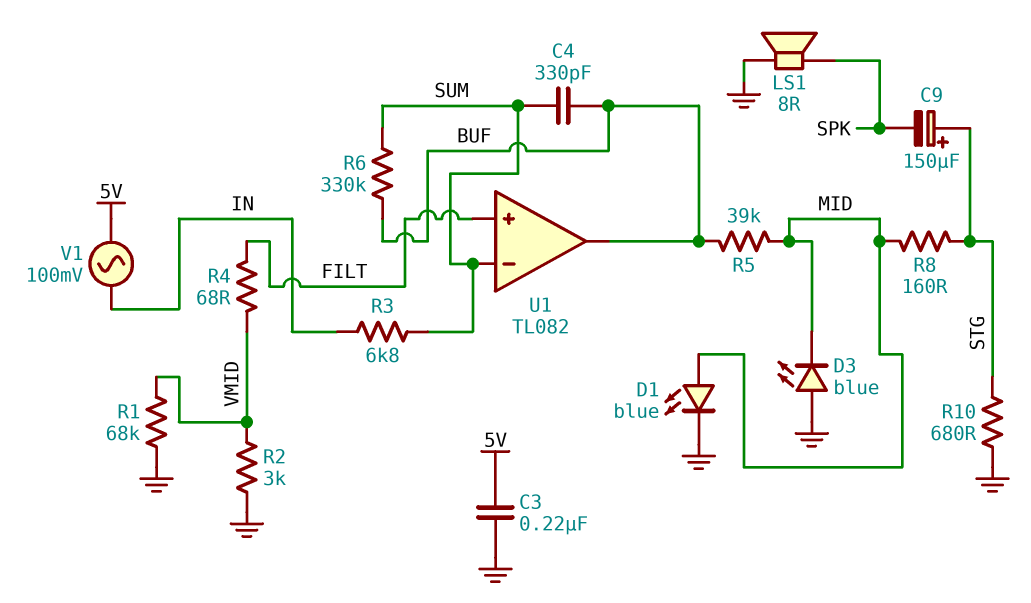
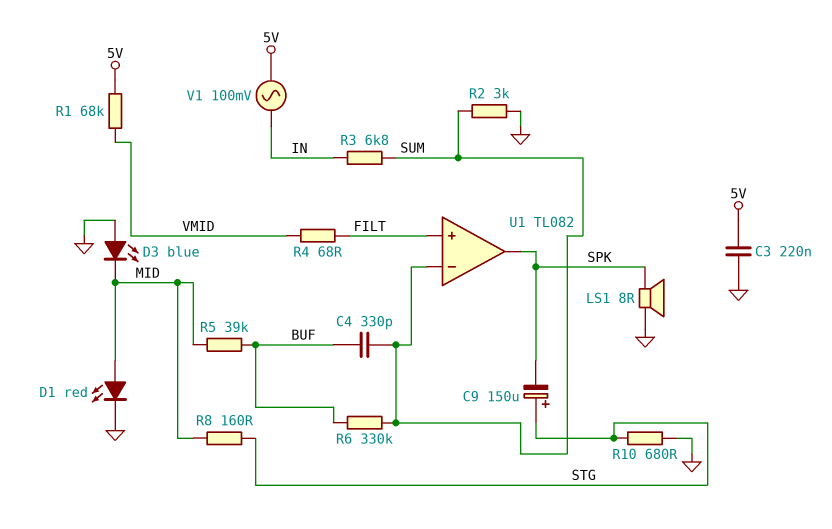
D1: LED blue (A MID, K GND) -> LED red (A MID, K GND)
R1: 68k (GND, VMID) -> 68k (5V, VMID)
R2: 3k (GND, VMID) -> 3k (GND, SUM)
U1 pin out: BUF -> SPK

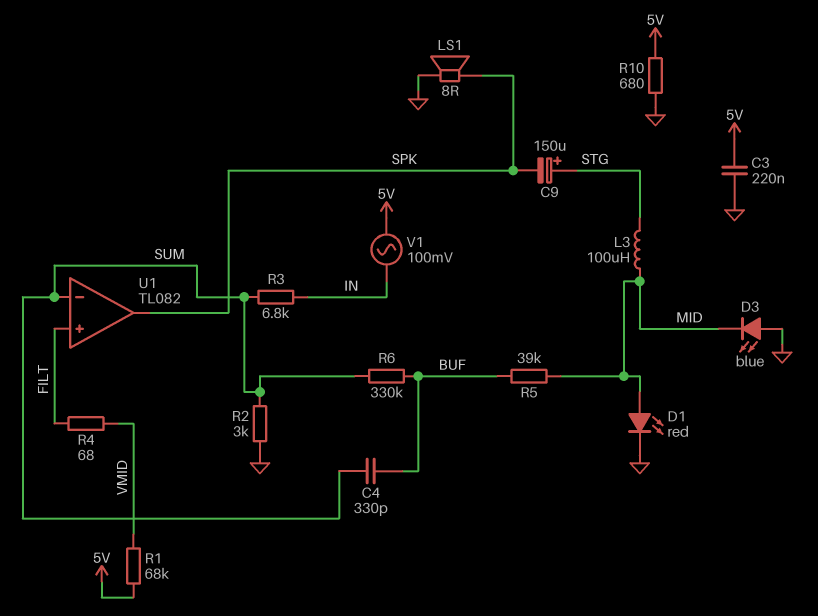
L3: none -> 100uH (MID, STG)
R8: 160 (MID, STG) -> none
R10: 680 (GND, STG) -> 680 (5V, GND)

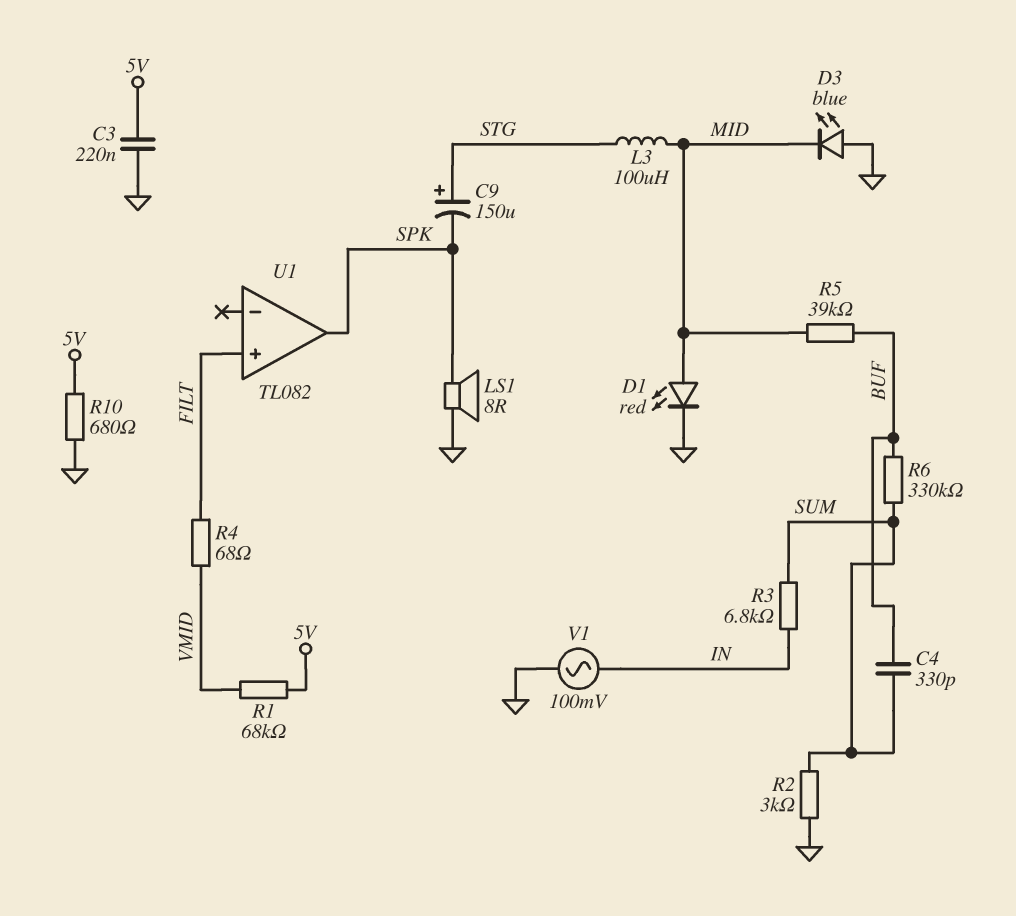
U1 pin in-: SUM -> none
V1: AC 100mV (5V, IN) -> AC 100mV (GND, IN)

